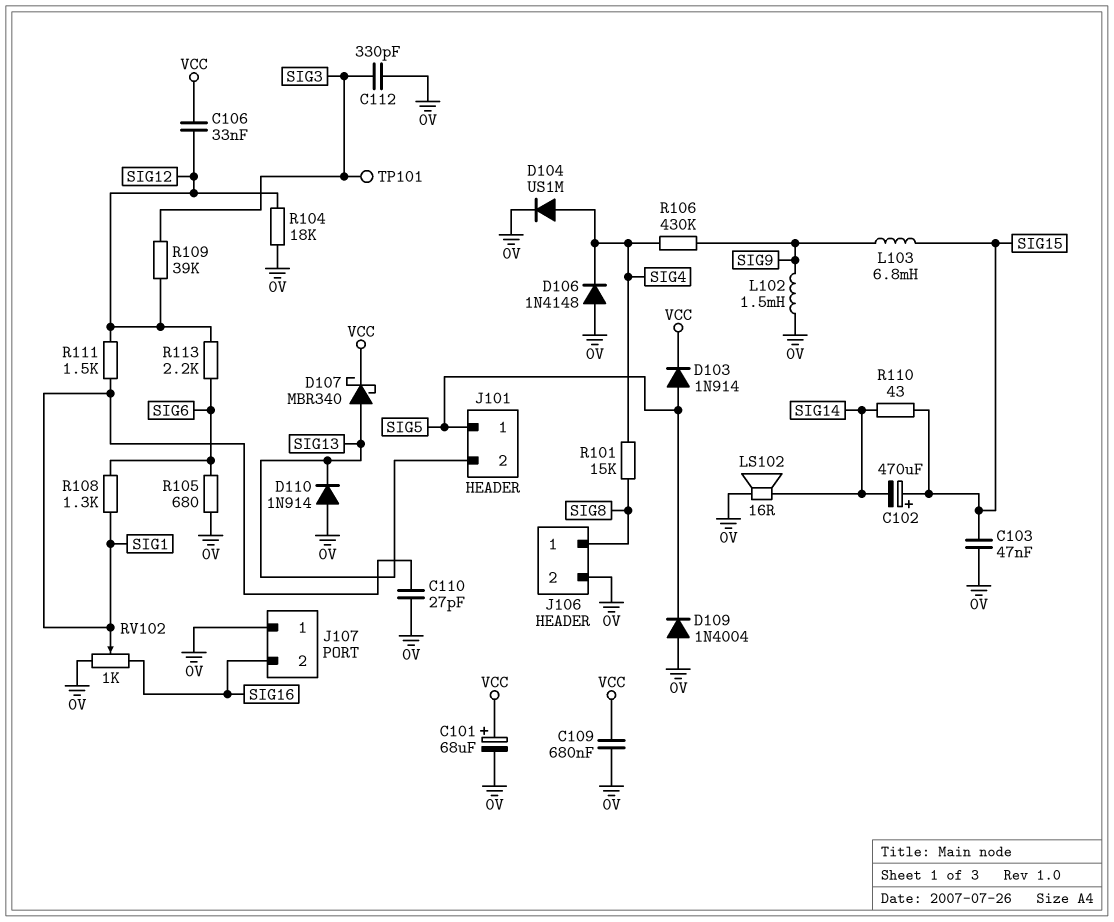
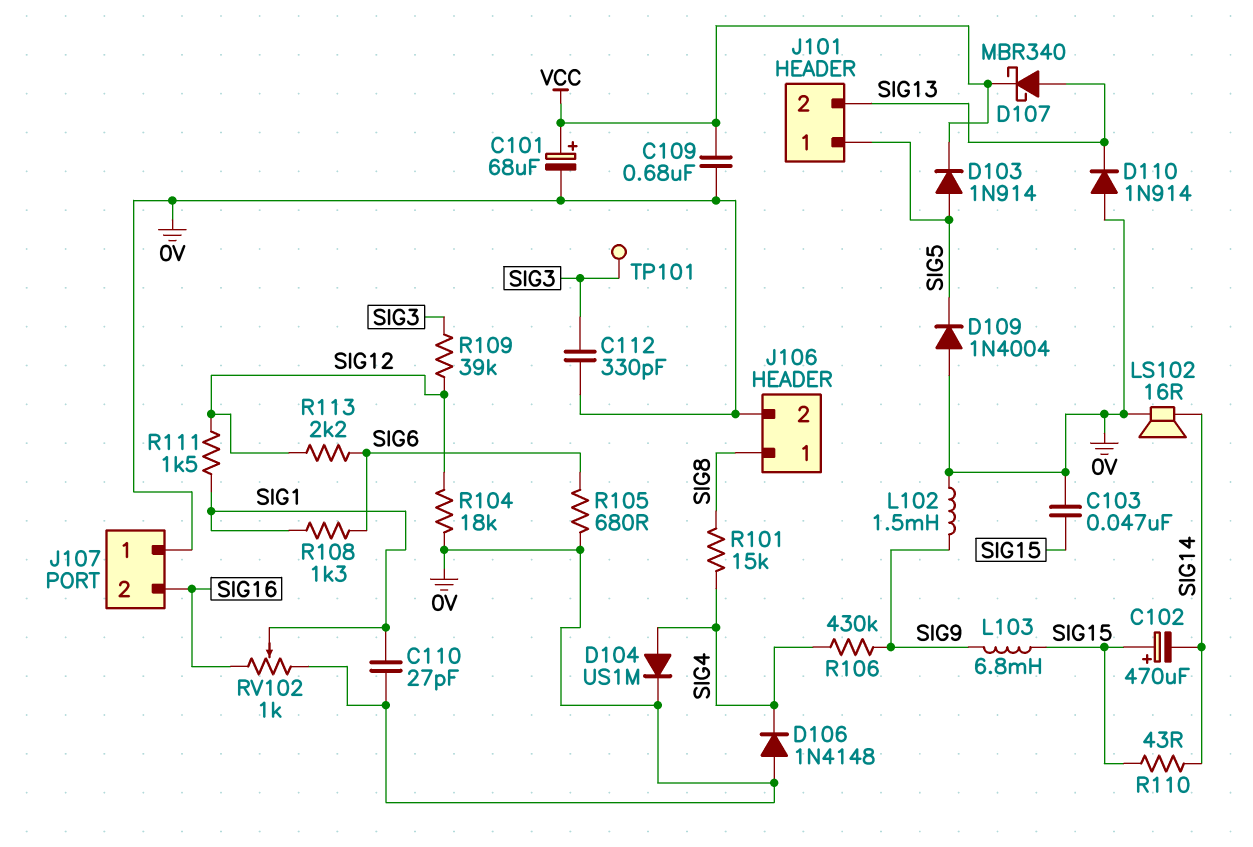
C106: 33nF (SIG12, VCC) -> none

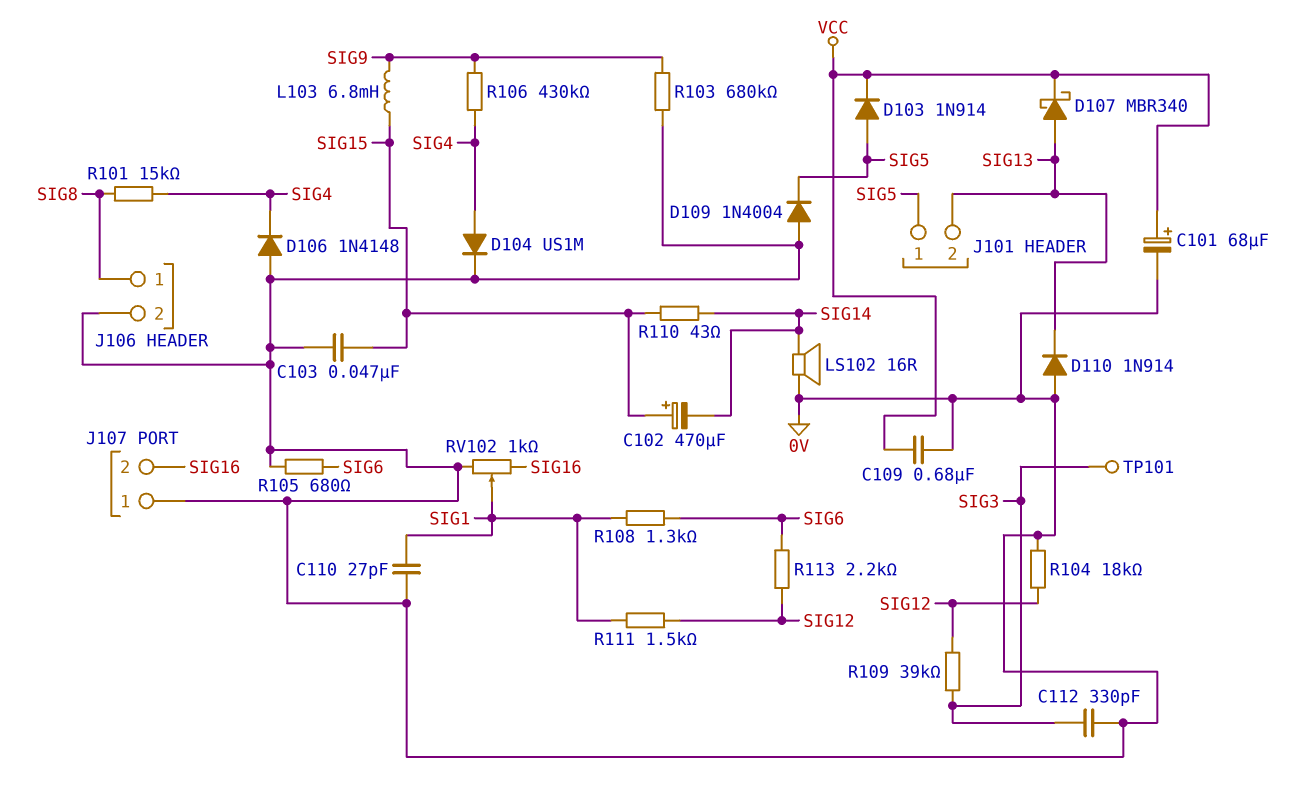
L102: 1.5mH (0V, SIG9) -> none
R103: none -> 680k (0V, SIG9)

